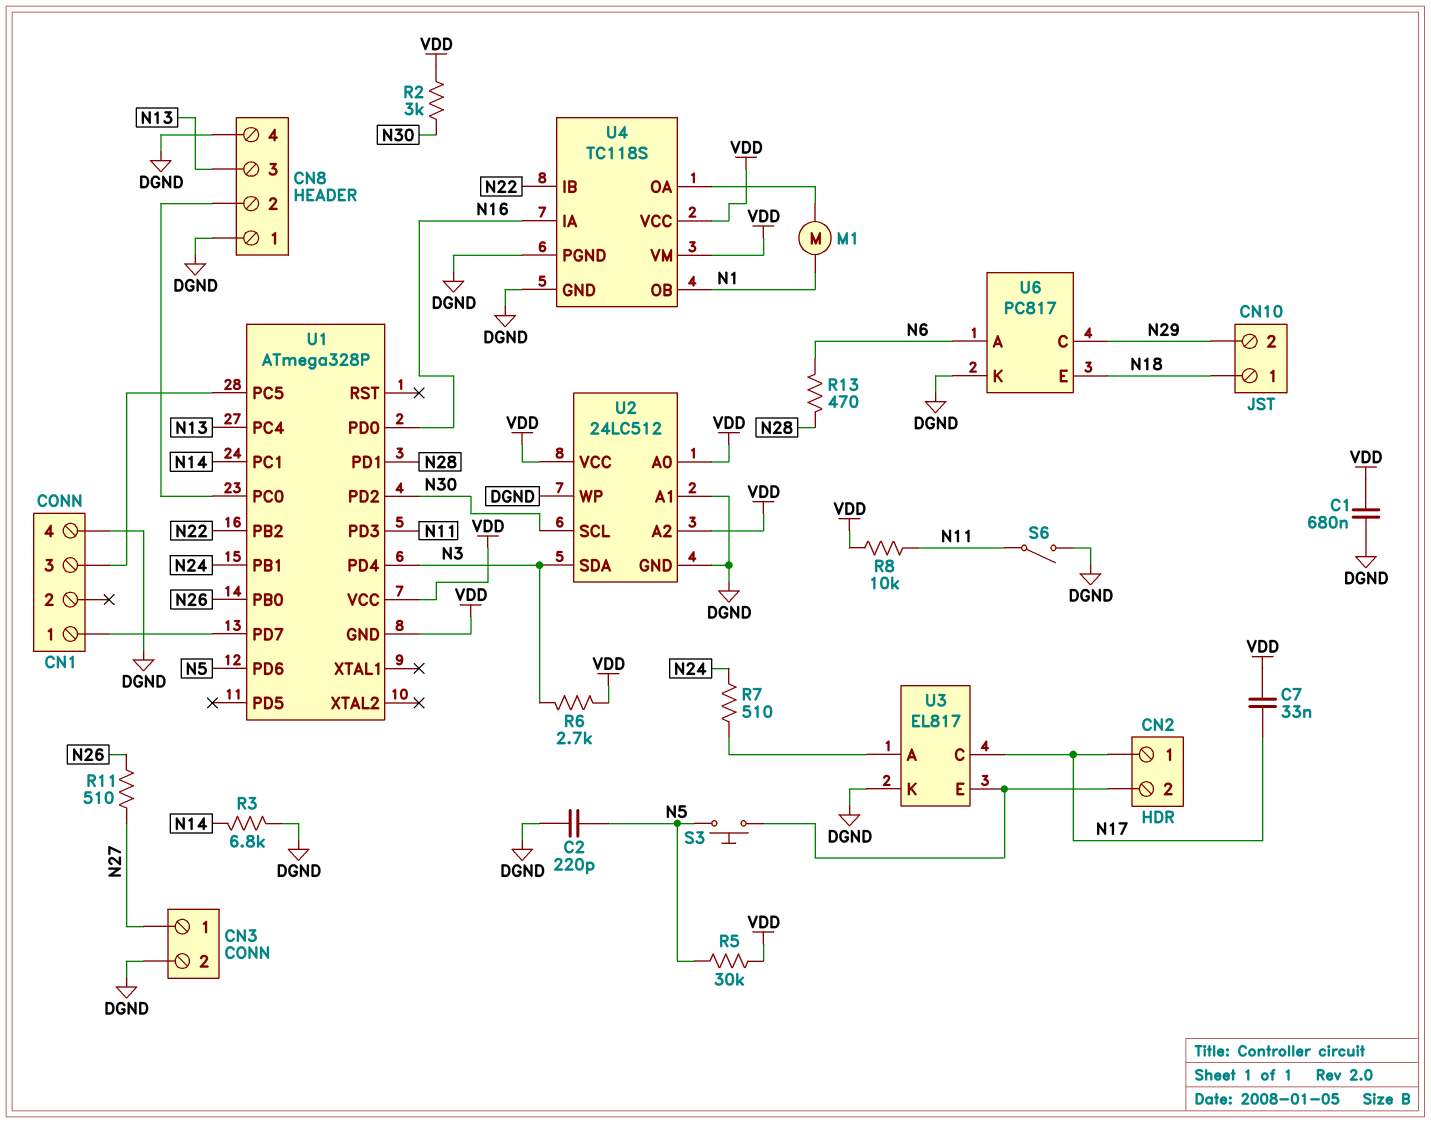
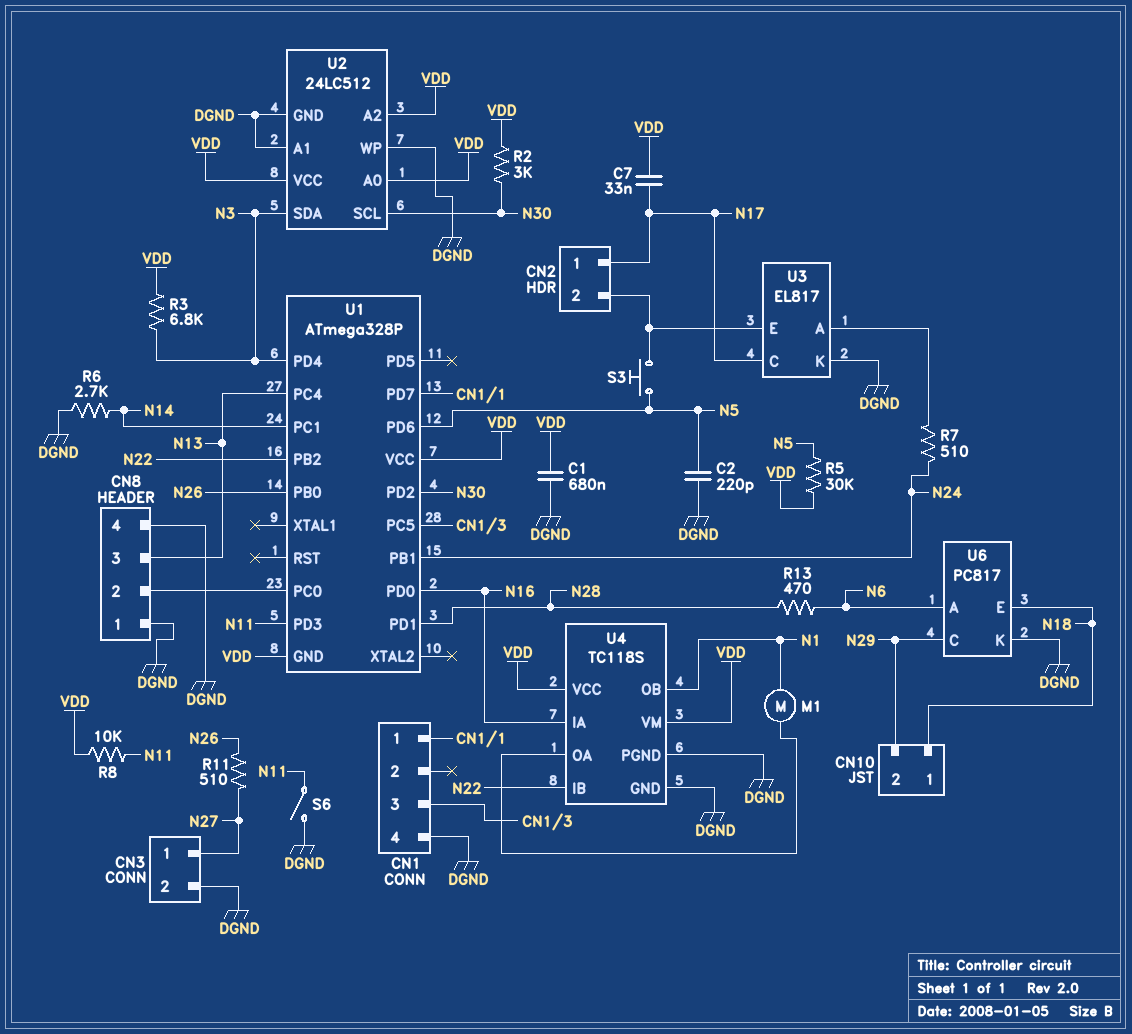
R3: 6.8k (DGND, N14) -> 6.8k (N3, VDD)
R6: 2.7k (N3, VDD) -> 2.7k (DGND, N14)

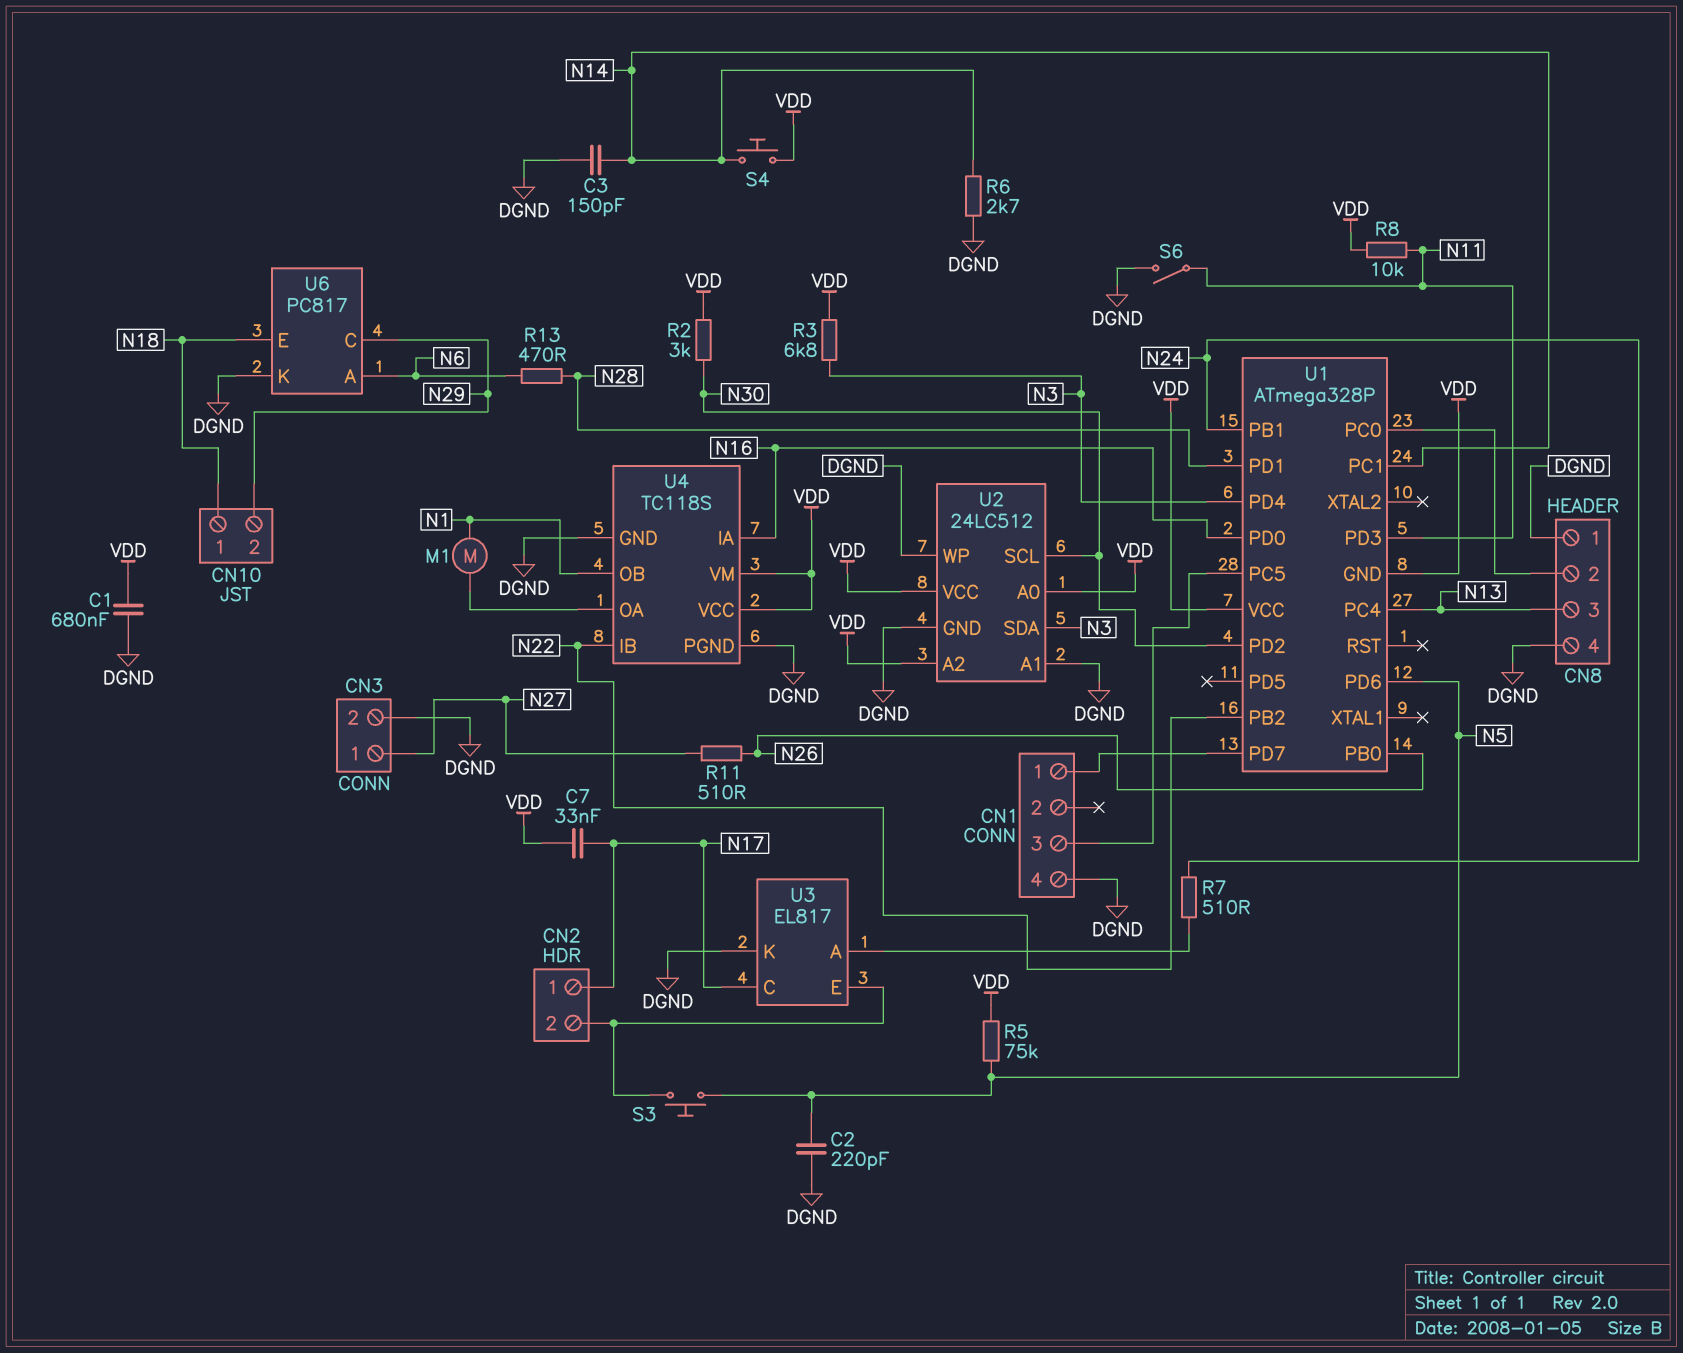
C3: none -> 150pF (DGND, N14)
R5: 30k (N5, VDD) -> 75k (N5, VDD)
S4: none -> button (N14, VDD)

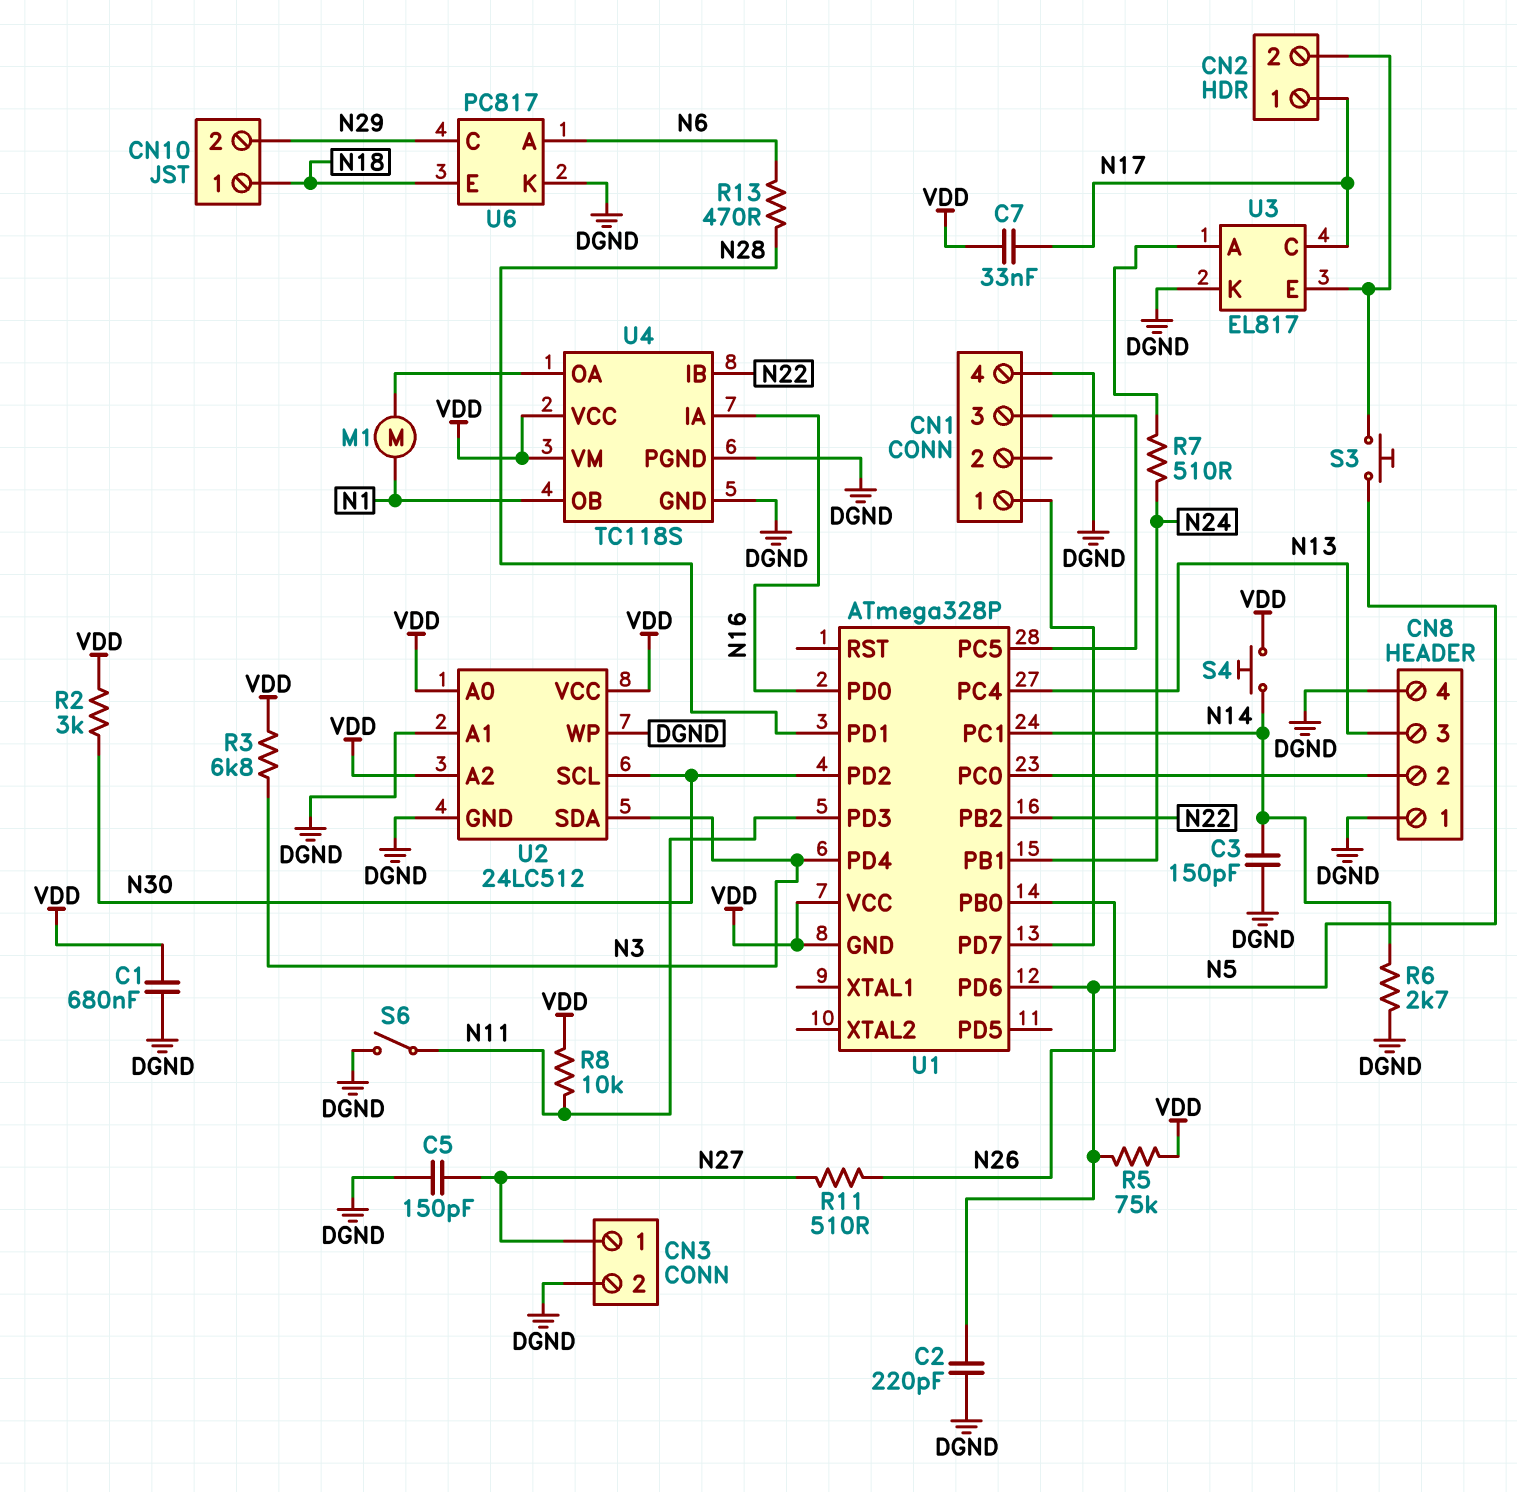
C5: none -> 150pF (DGND, N27)

